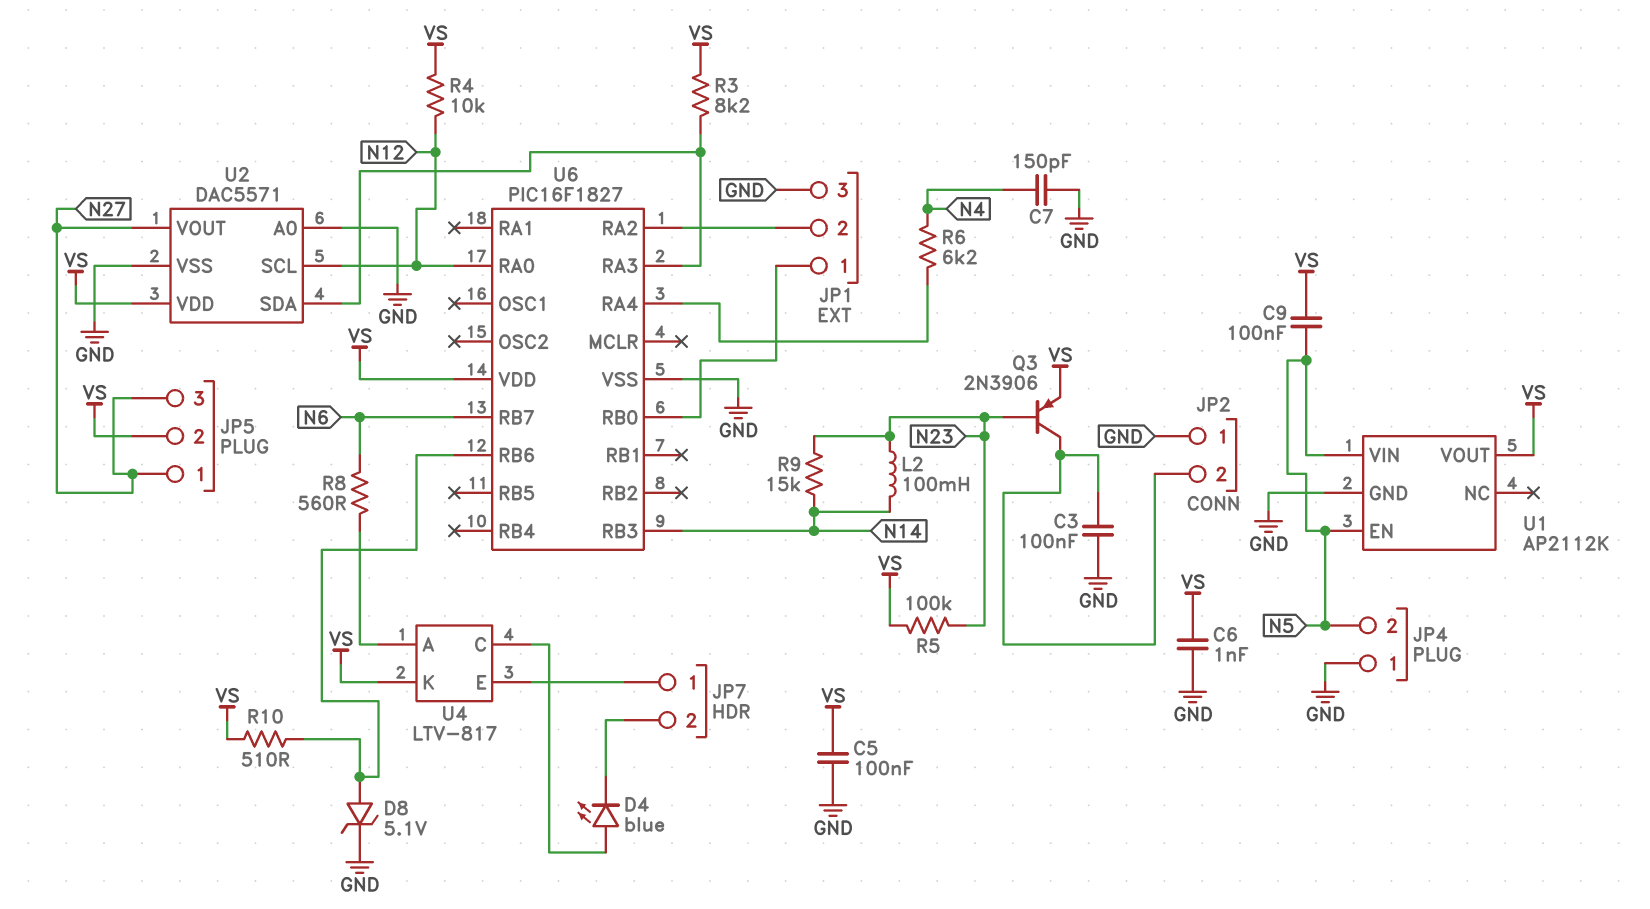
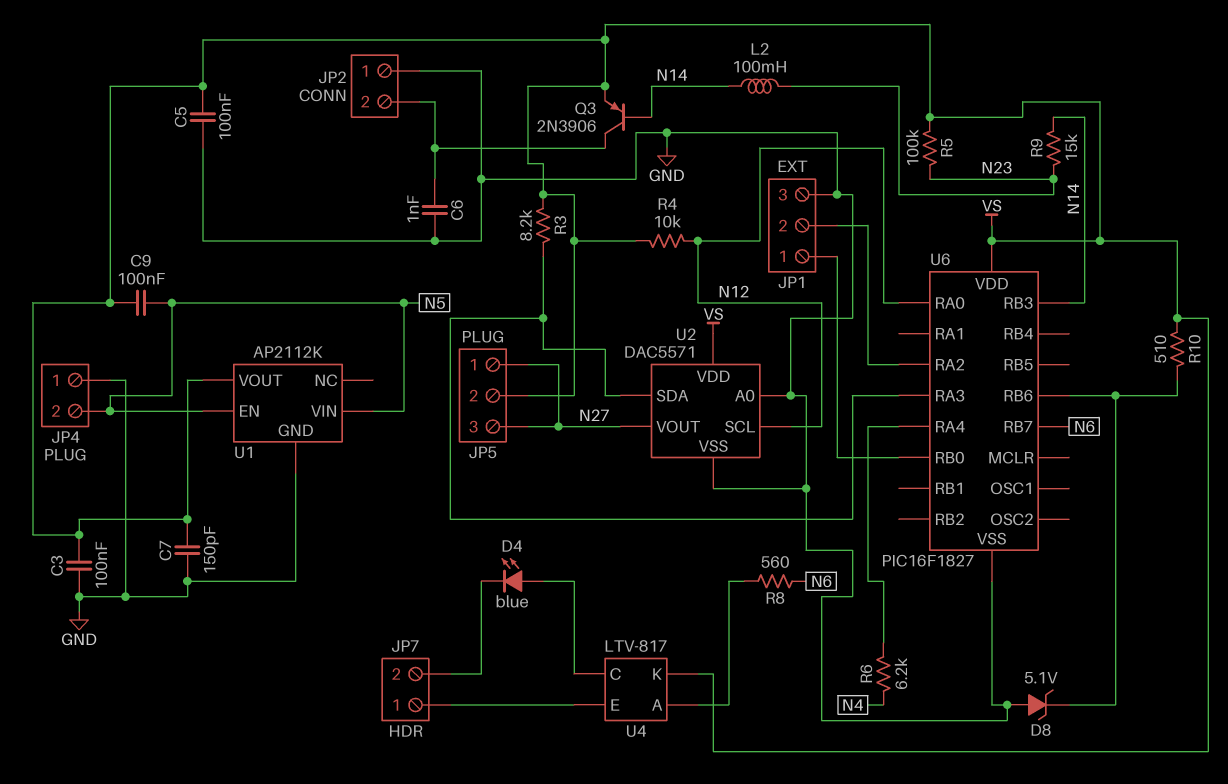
C3: 100nF (GND, JP2/2) -> 100nF (GND, VS)
C6: 1nF (GND, VS) -> 1nF (GND, JP2/2)
C7: 150pF (GND, N4) -> 150pF (GND, VS)
D8: zener 5.1V (A U6/RB6, K GND) -> zener 5.1V (A GND, K U6/RB6)
Q3: PNP 2N3906 (B N23, C JP2/2, E VS) -> PNP 2N3906 (B N14, C JP2/2, E VS)

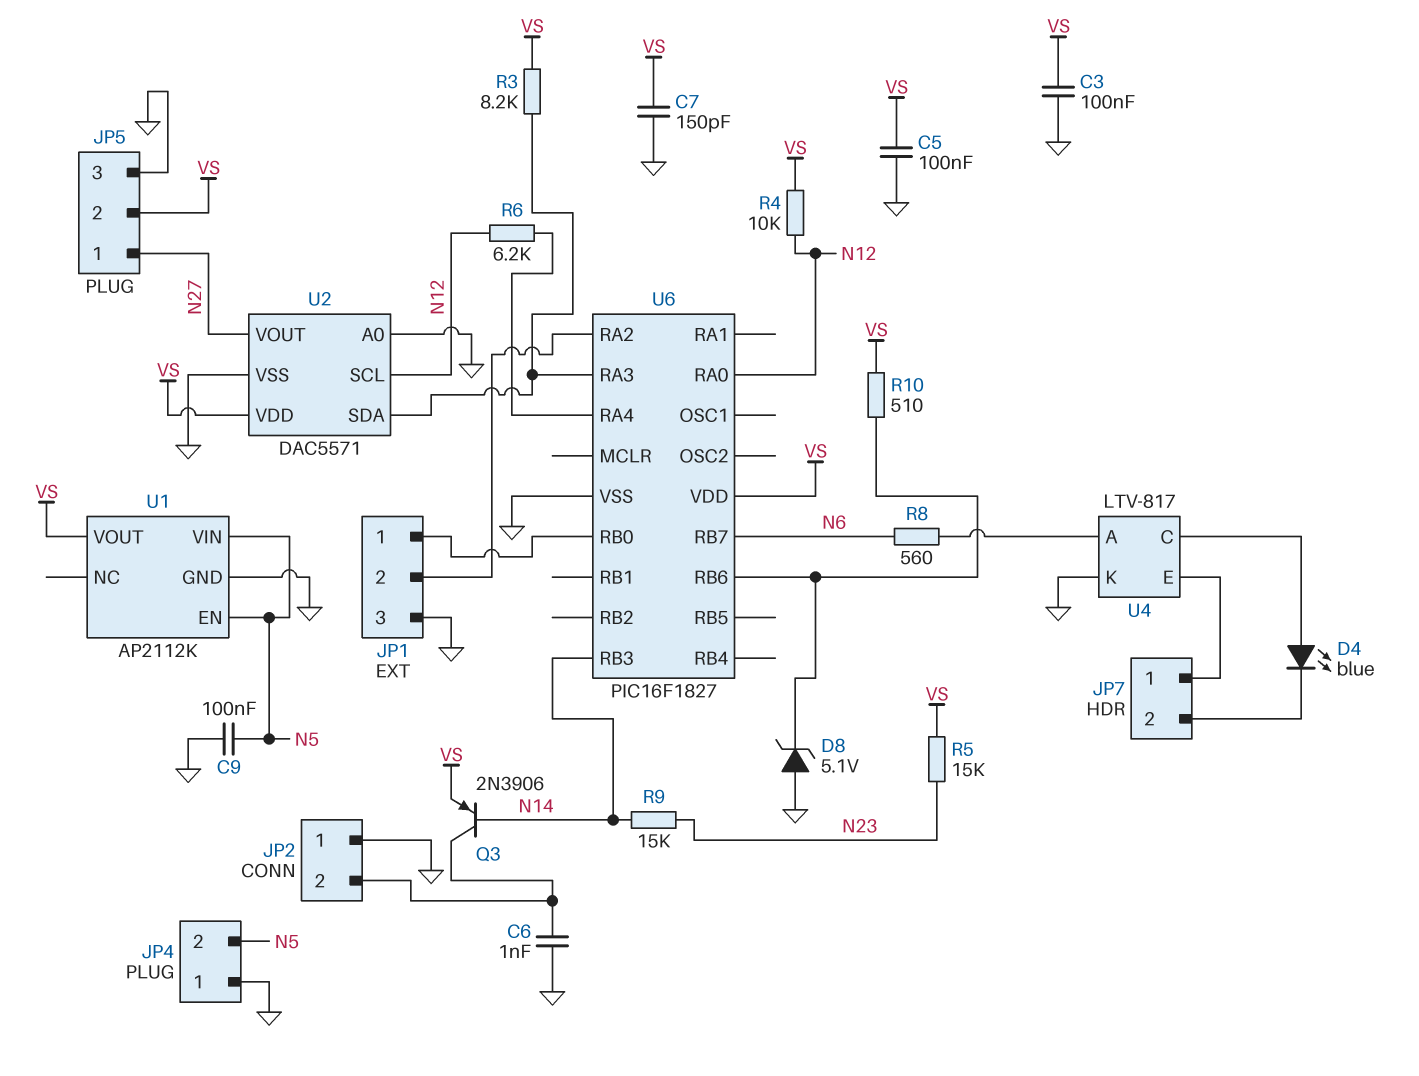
C9: 100nF (N5, VS) -> 100nF (GND, N5)
JP5 pin 3: N27 -> GND
L2: 100mH (N14, N23) -> none
R5: 100k (N23, VS) -> 15k (N23, VS)
R6: 6.2k (N4, U6/RA4) -> 6.2k (N12, U6/RA4)
U4 pin K: VS -> GND

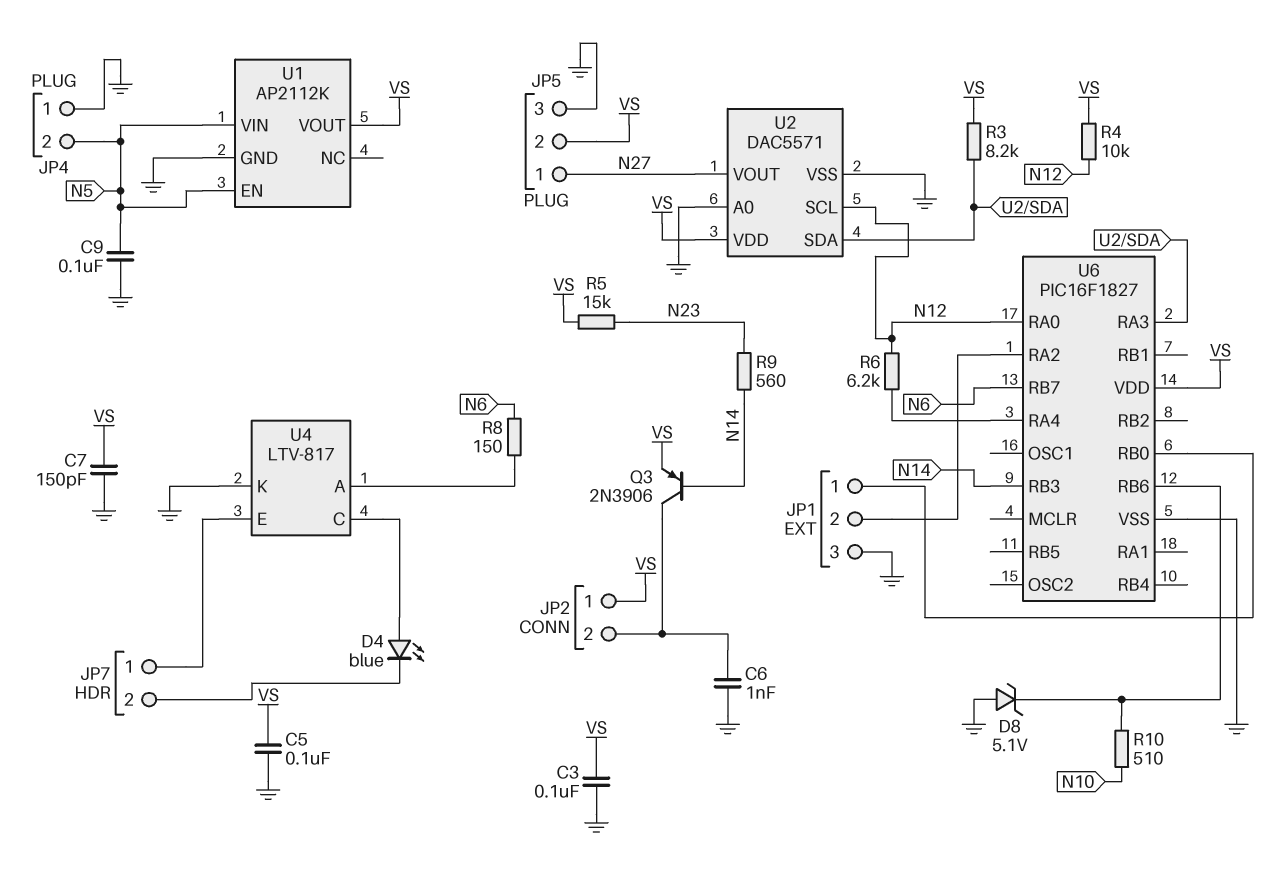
JP2 pin 1: GND -> VS
R8: 560 (N6, U4/A) -> 150 (N6, U4/A)
R9: 15k (N14, N23) -> 560 (N14, N23)
R10: 510 (U6/RB6, VS) -> 510 (N10, U6/RB6)

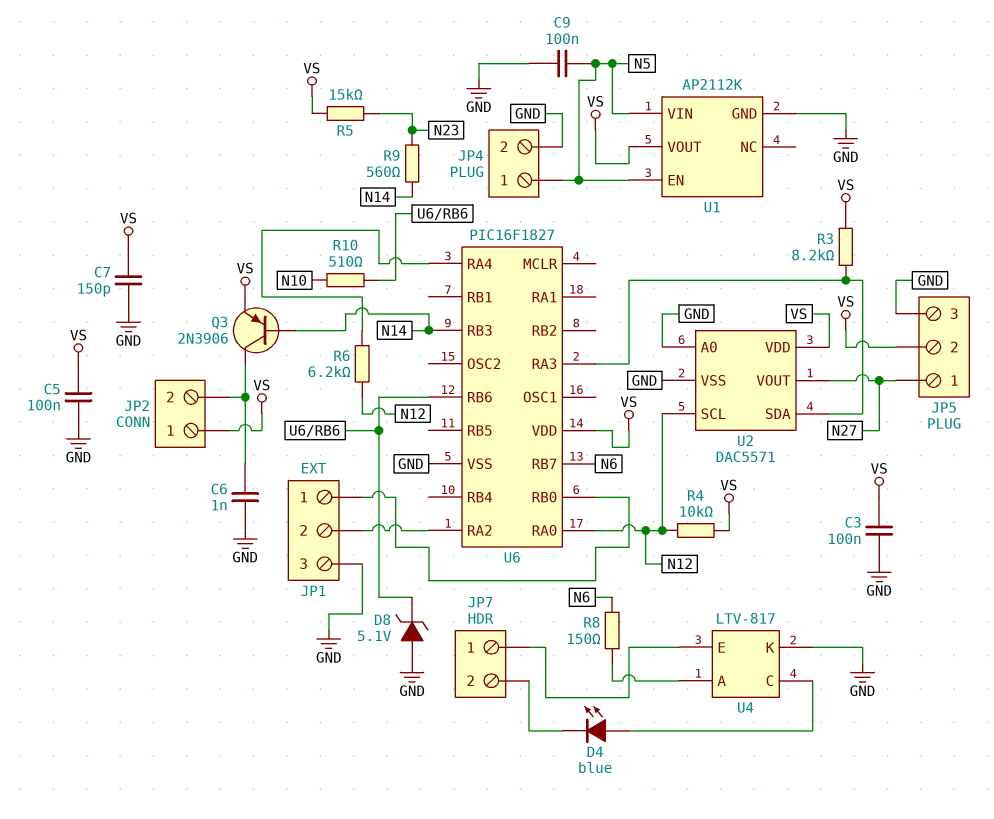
JP4 pin 1: GND -> N5
JP4 pin 2: N5 -> GND

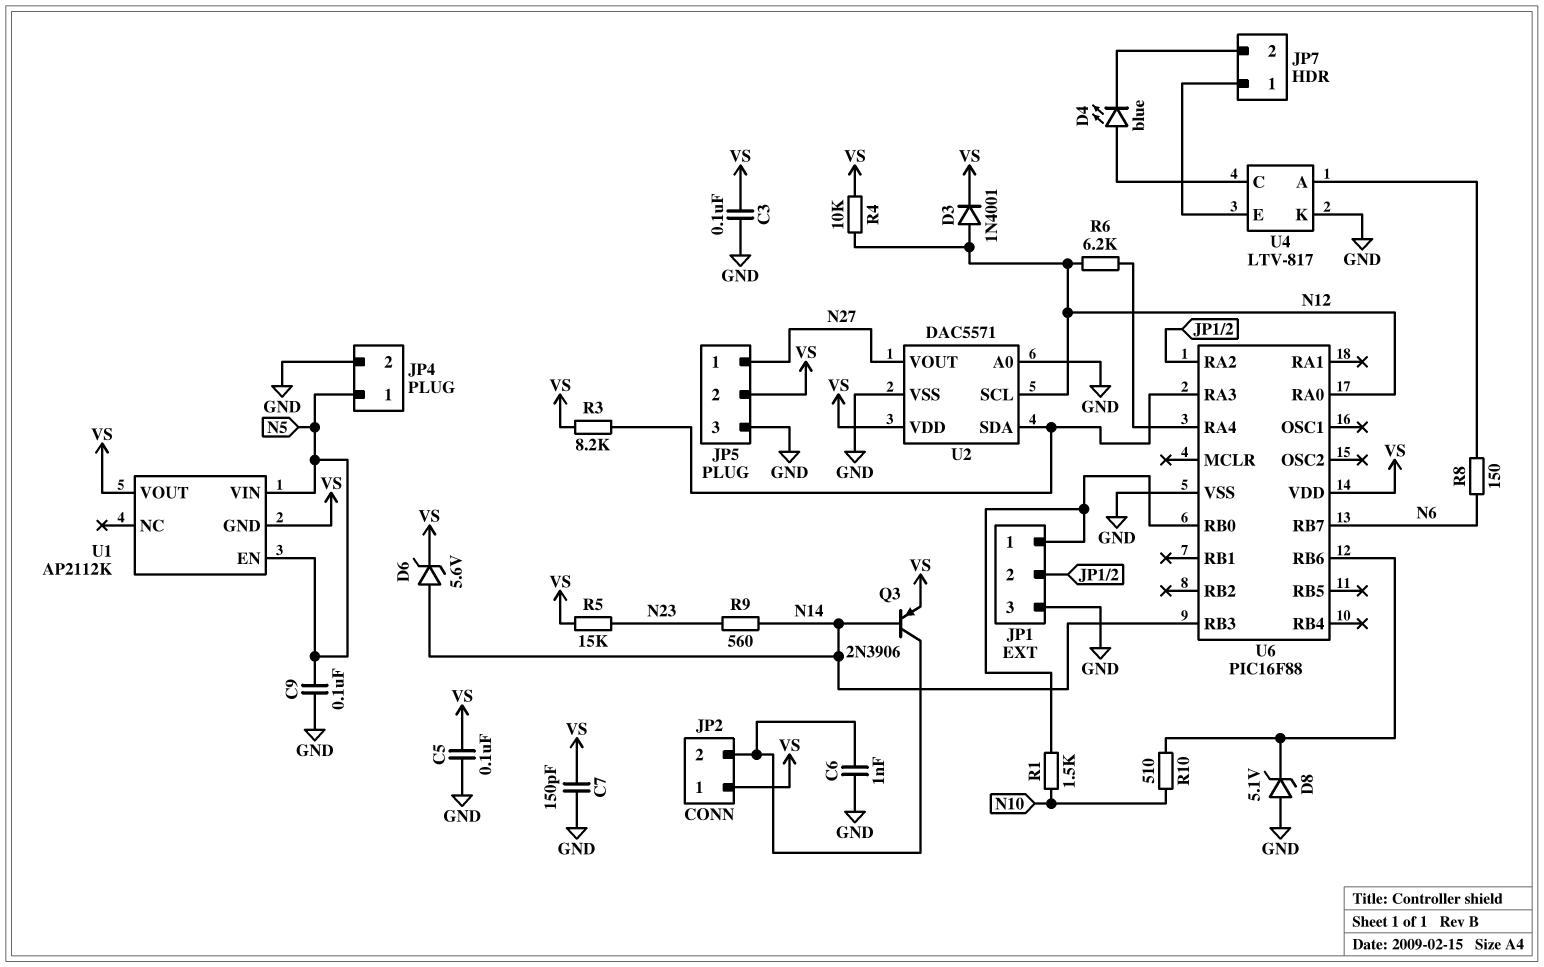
D3: none -> diode 1N4001 (A N12, K VS)
D6: none -> zener 5.6V (A N14, K VS)
R1: none -> 1.5k (JP1/1, N10)
U1 pin GND: GND -> VS
U6: PIC16F1827 -> PIC16F88

